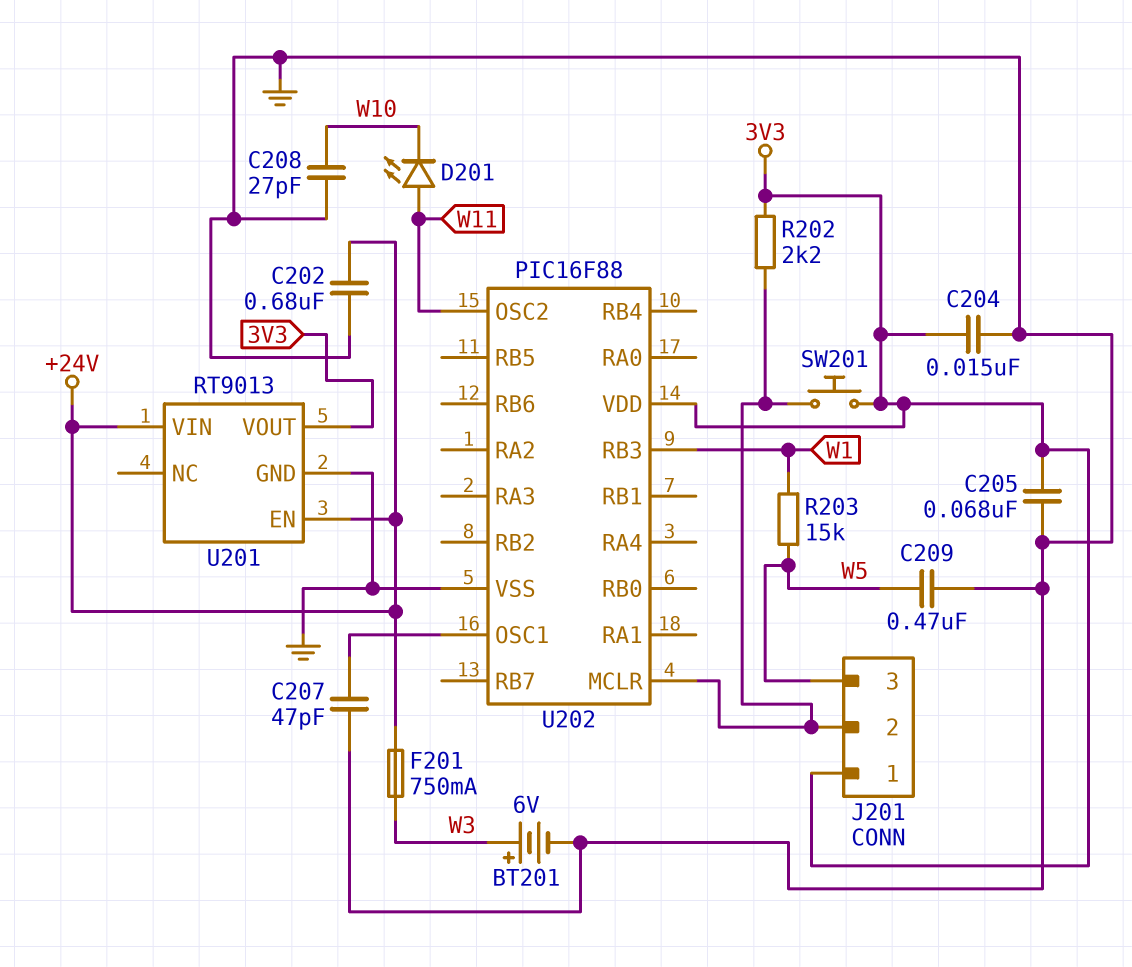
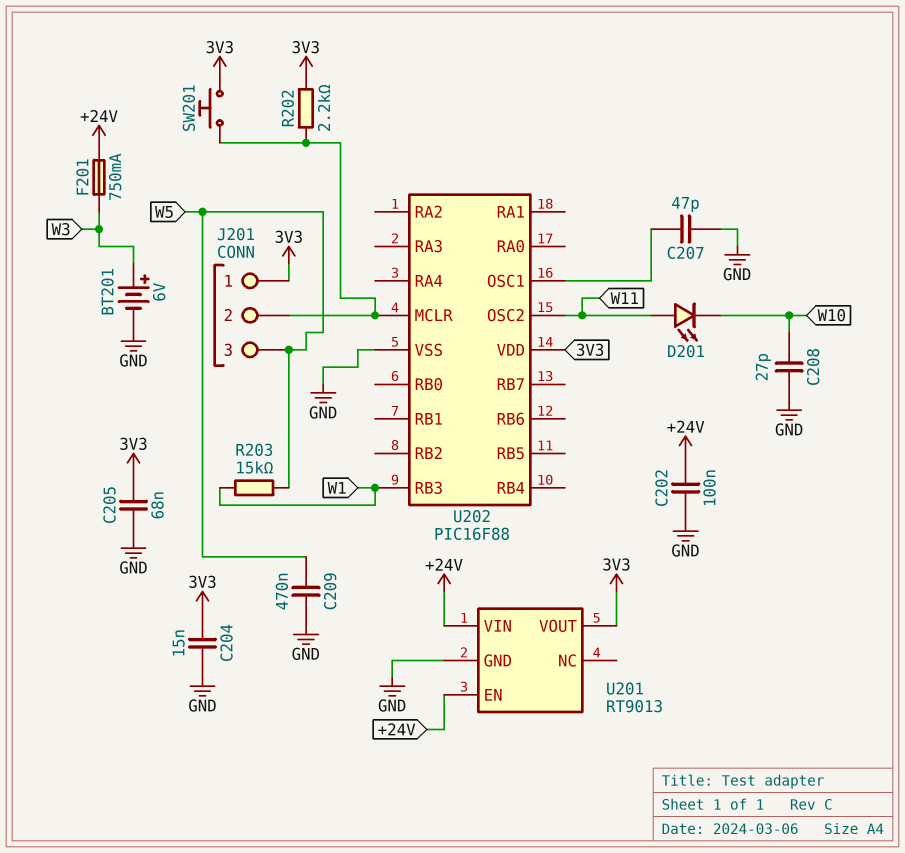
C202: 680nF (+24V, GND) -> 100nF (+24V, GND)

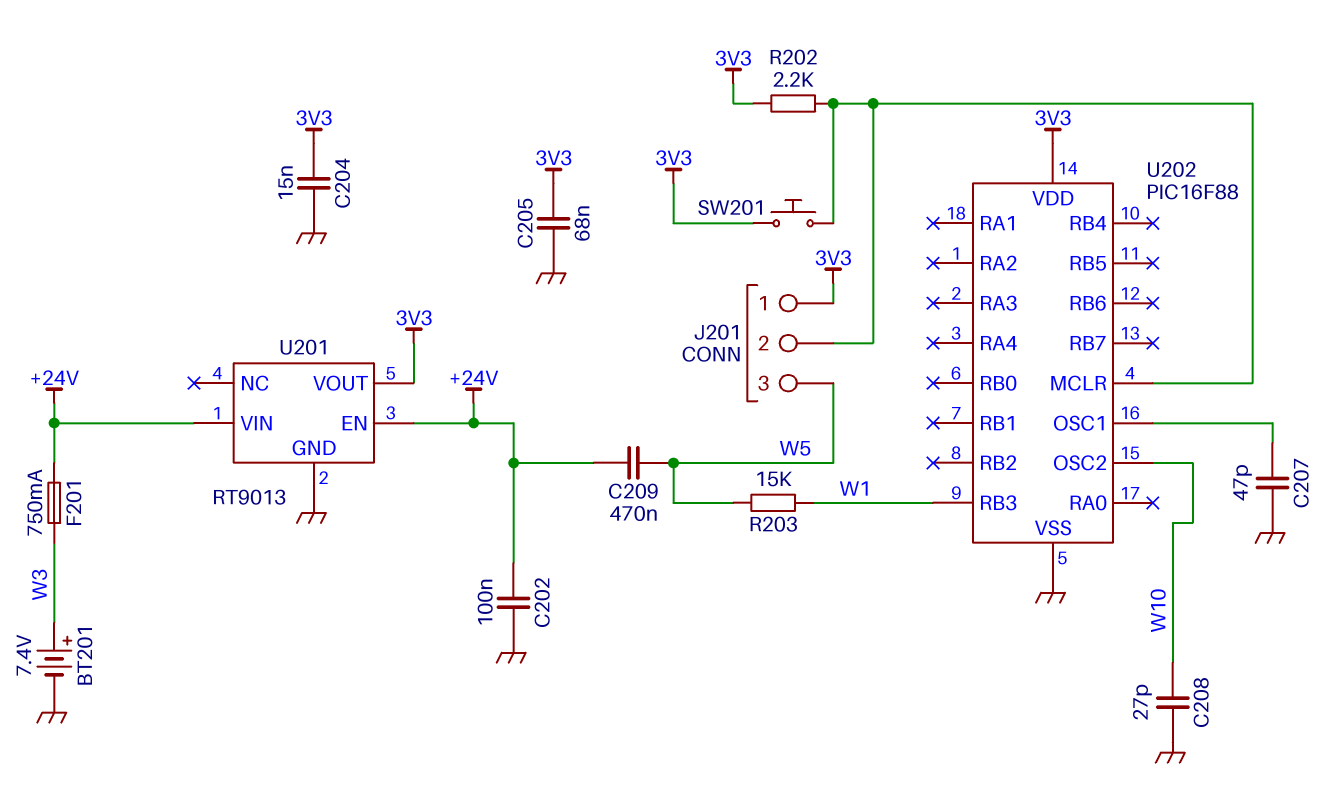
BT201: 6V (plus W3, minus GND) -> 7.4V (plus W3, minus GND)
C209: 470nF (GND, W5) -> 470nF (+24V, W5)
D201: LED (A W11, K W10) -> none
U202 pin OSC2: W11 -> W10

